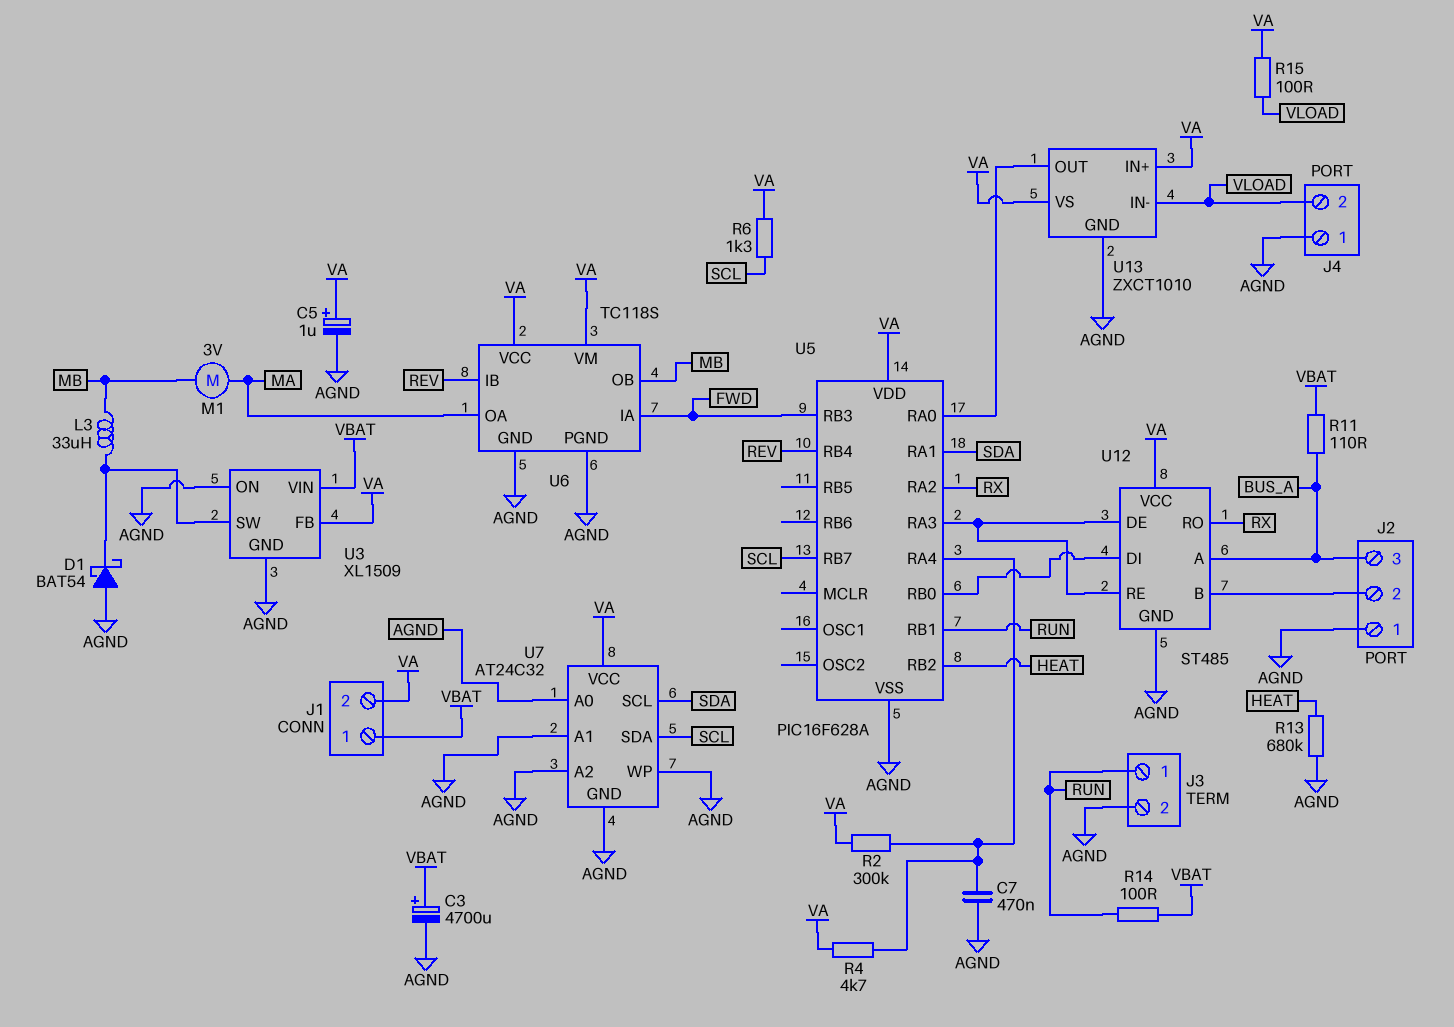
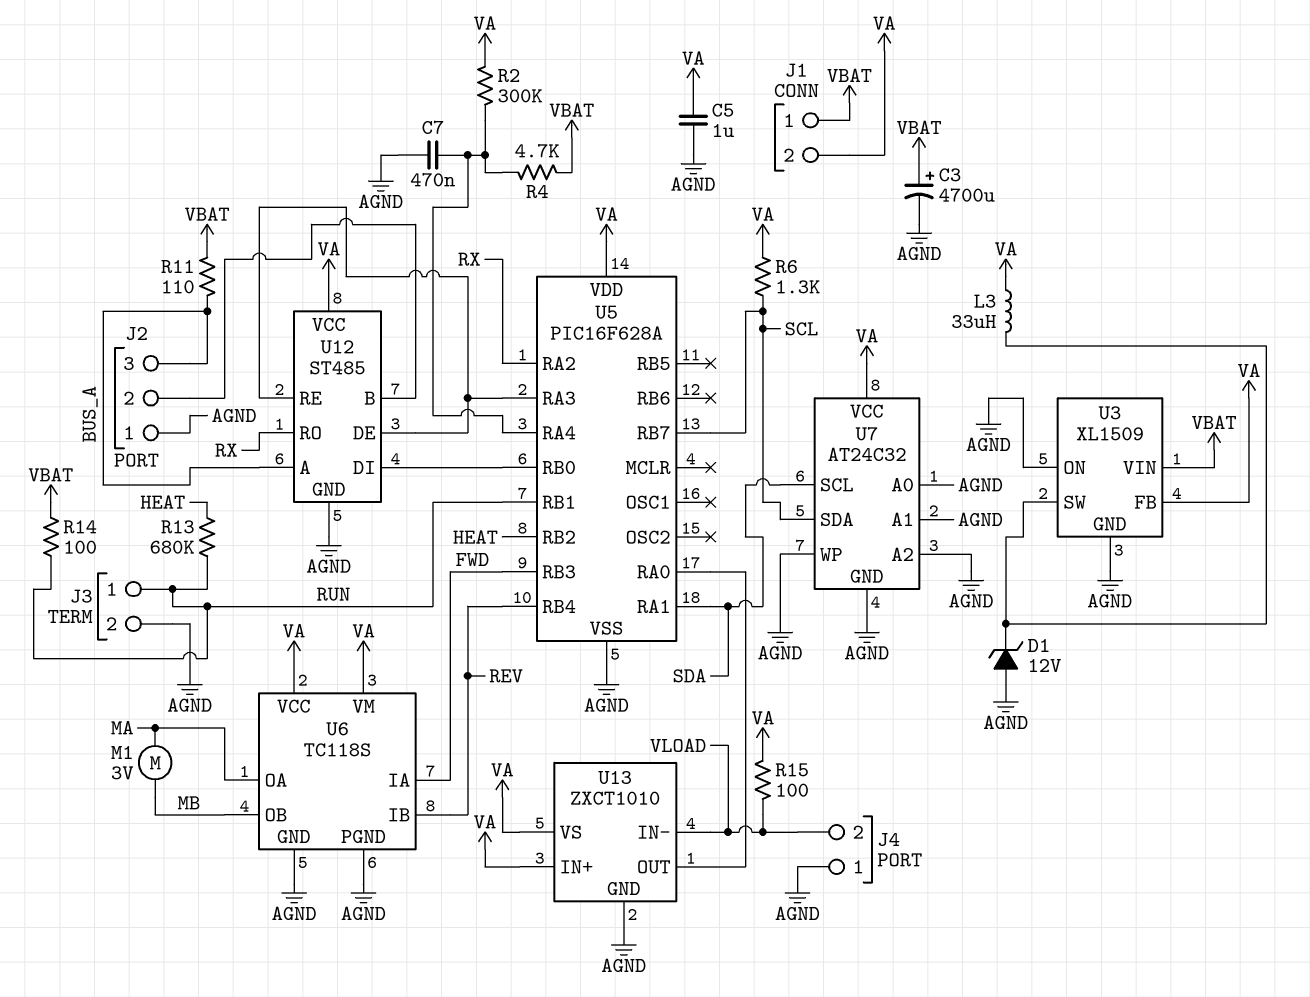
C5: 1uF (plus VA, minus AGND) -> 1uF (AGND, VA)
D1: schottky BAT54 (A AGND, K U3/SW) -> zener 12V (A AGND, K U3/SW)
L3: 33uH (MB, U3/SW) -> 33uH (U3/SW, VA)
R4: 4.7k (U5/RA4, VA) -> 4.7k (U5/RA4, VBAT)
R13: 680k (AGND, HEAT) -> 680k (HEAT, RUN)

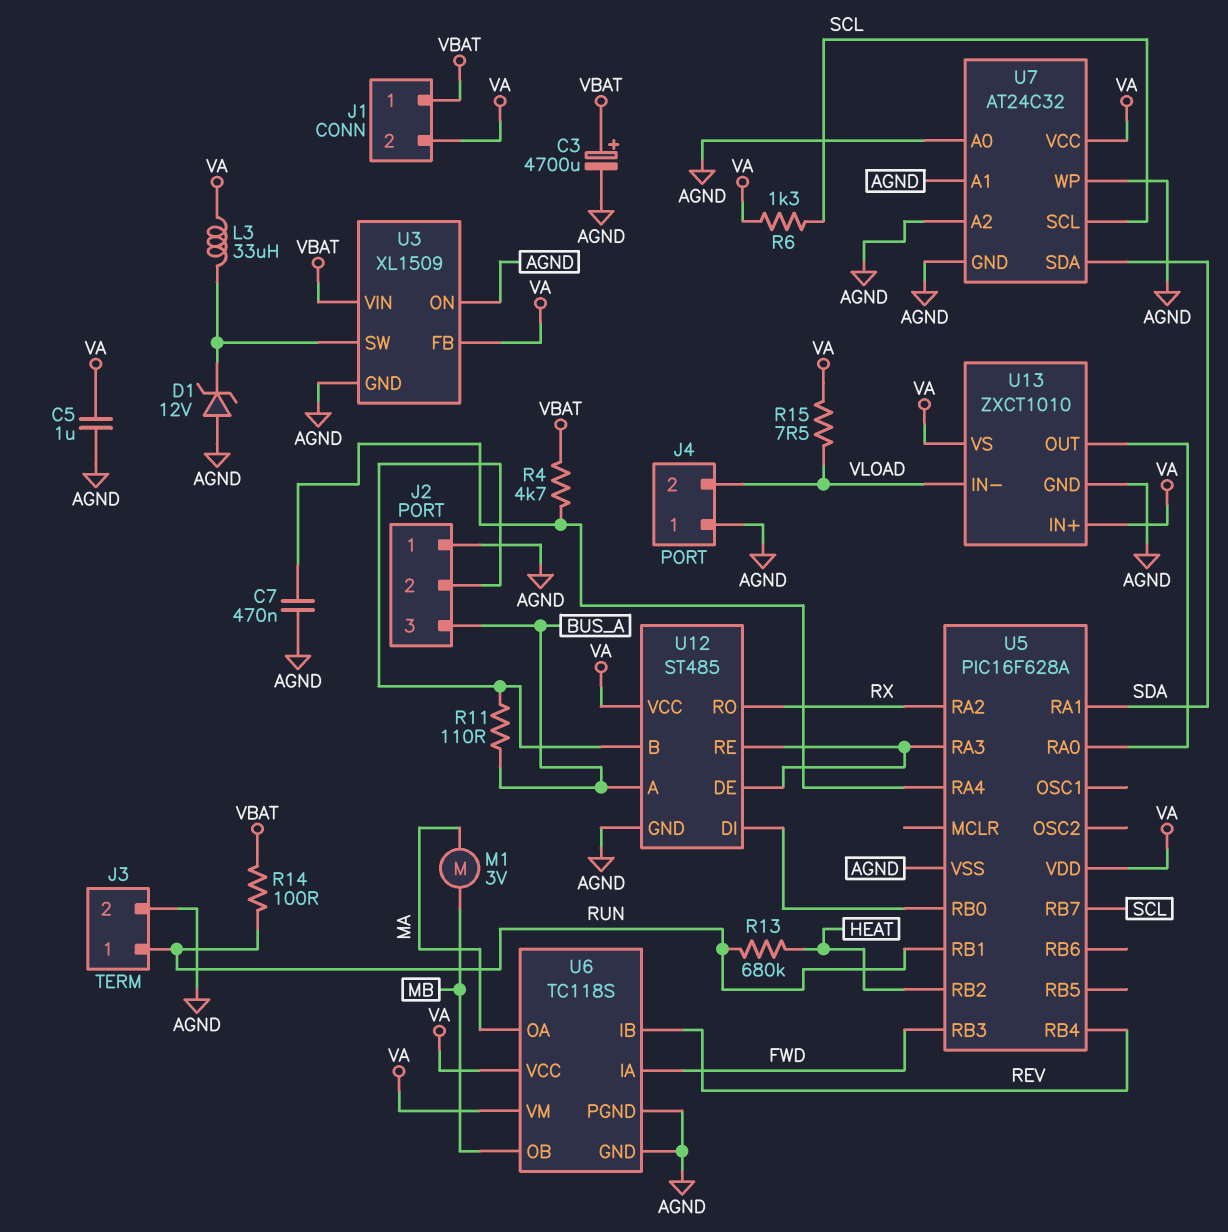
R2: 300k (U5/RA4, VA) -> none
R11: 110 (BUS_A, VBAT) -> 110 (BUS_A, J2/2)
R15: 100 (VA, VLOAD) -> 7.5 (VA, VLOAD)
U7 pin SCL: SDA -> SCL
U7 pin SDA: SCL -> SDA

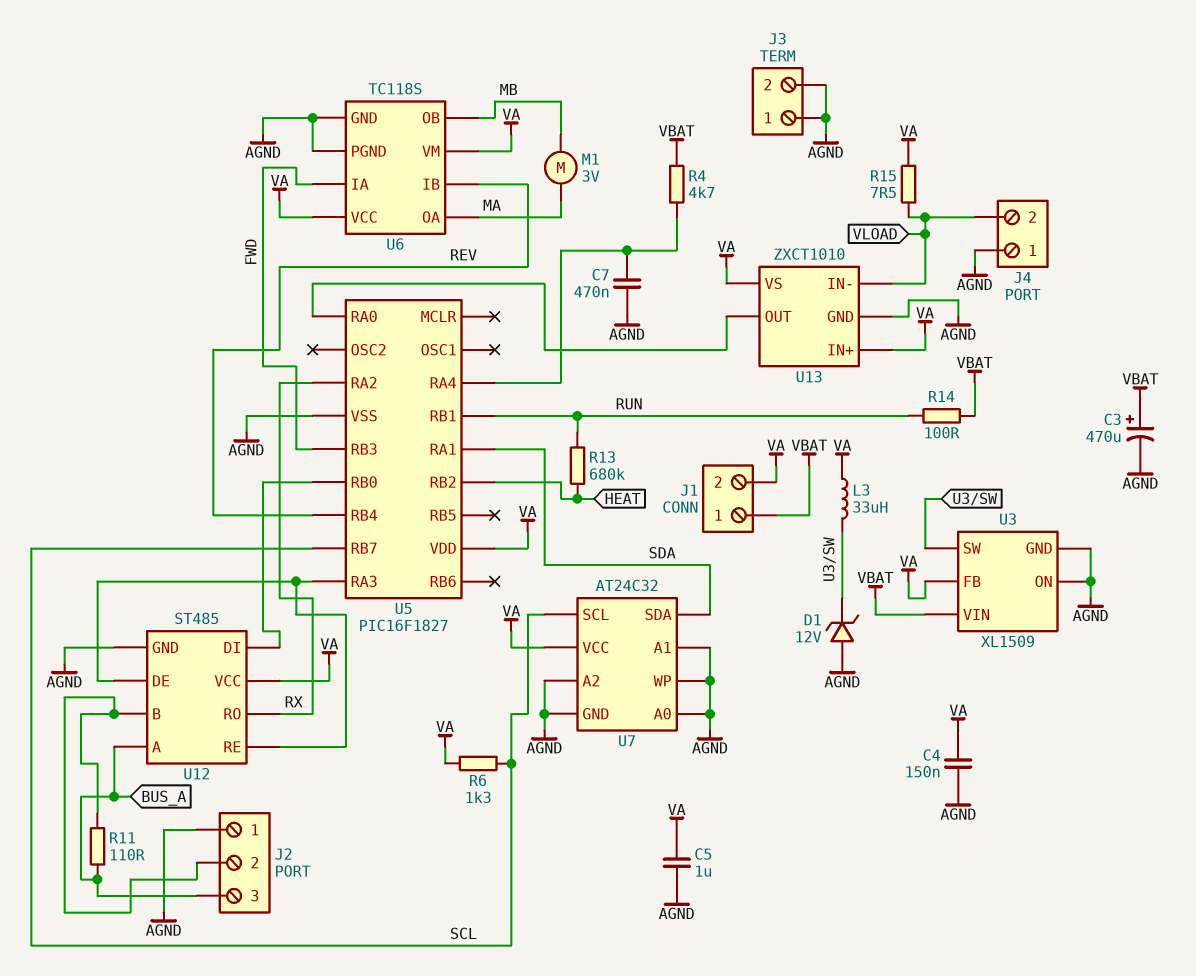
C3: 4700uF (plus VBAT, minus AGND) -> 470uF (plus VBAT, minus AGND)
C4: none -> 150nF (AGND, VA)
J3 pin 1: RUN -> AGND
U5: PIC16F628A -> PIC16F1827

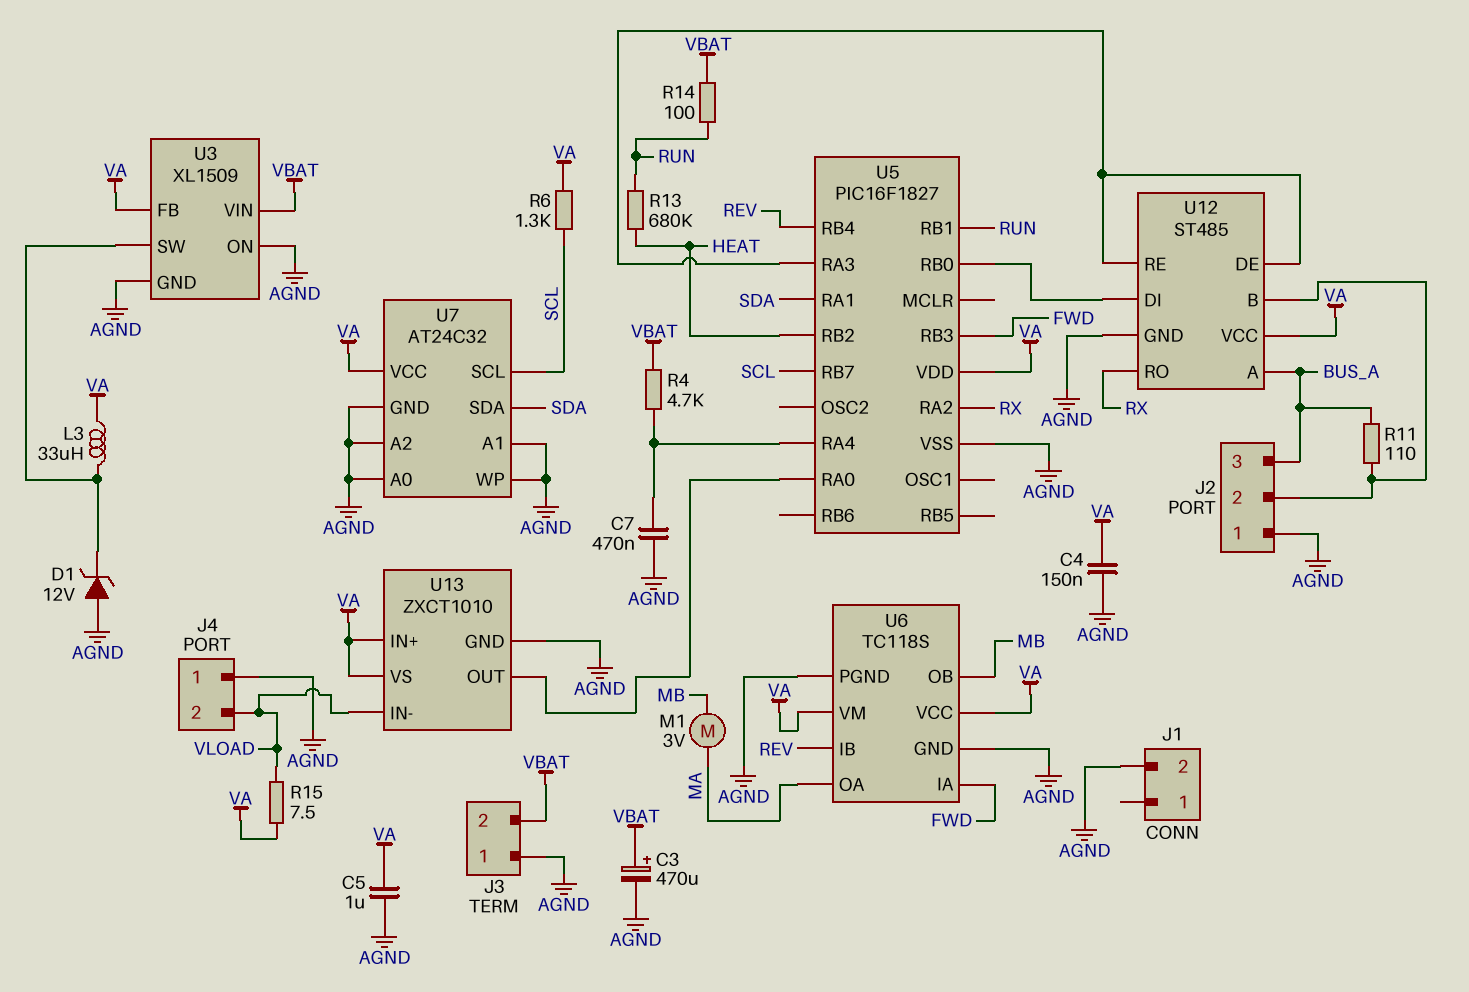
J1 pin 1: VBAT -> none
J1 pin 2: VA -> AGND
J3 pin 2: AGND -> VBAT

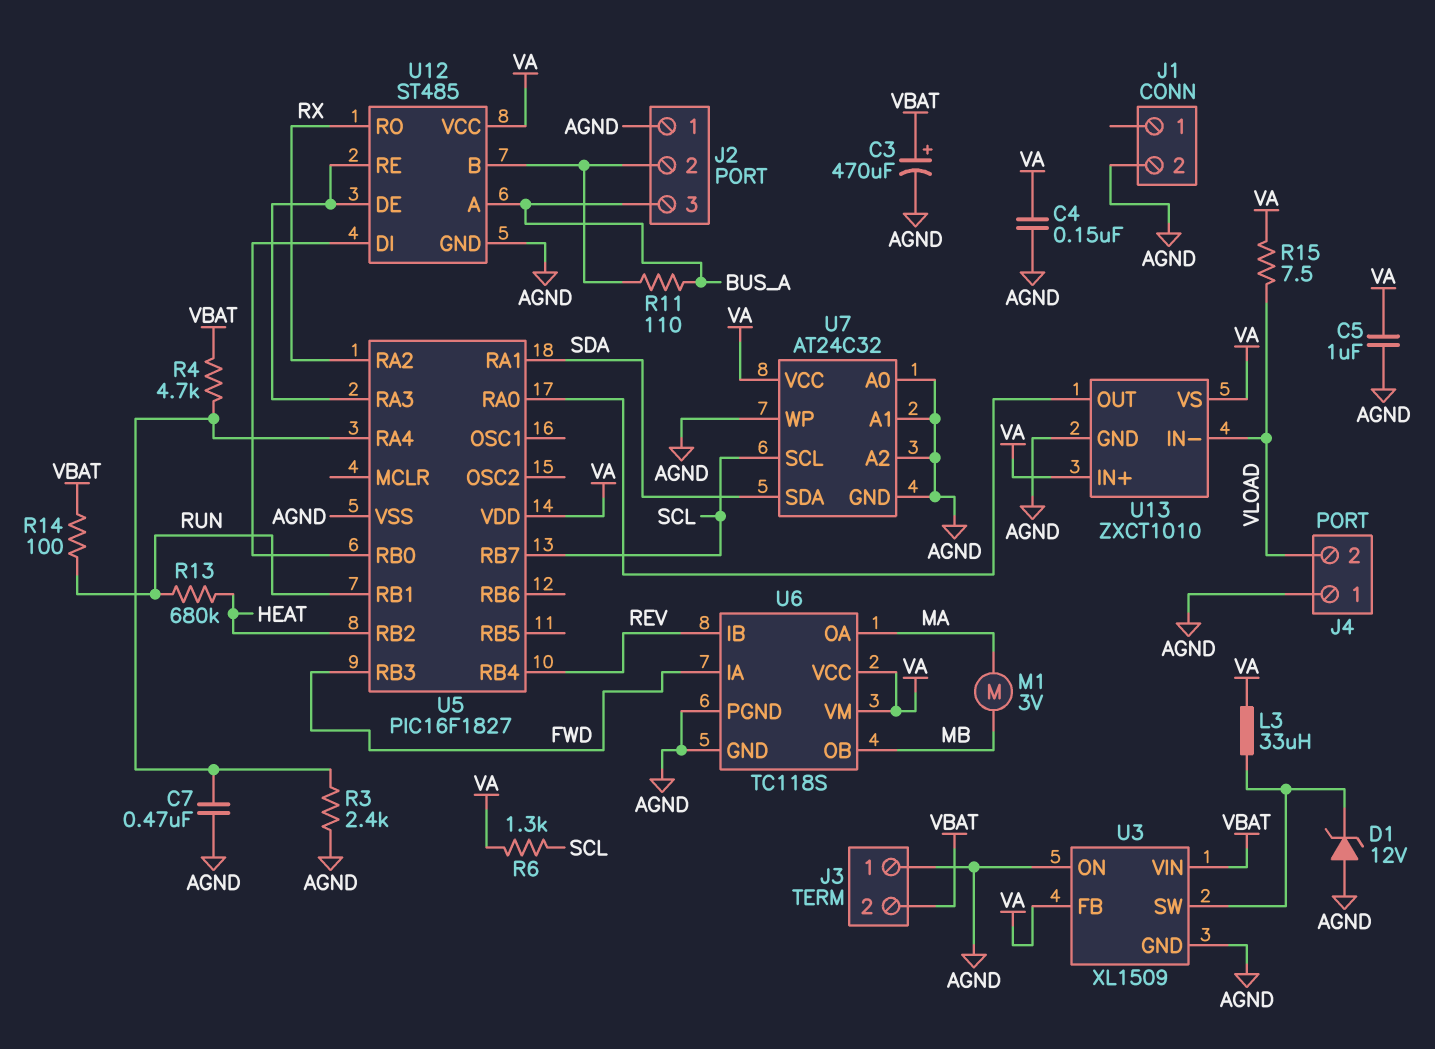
R3: none -> 2.4k (AGND, U5/RA4)

